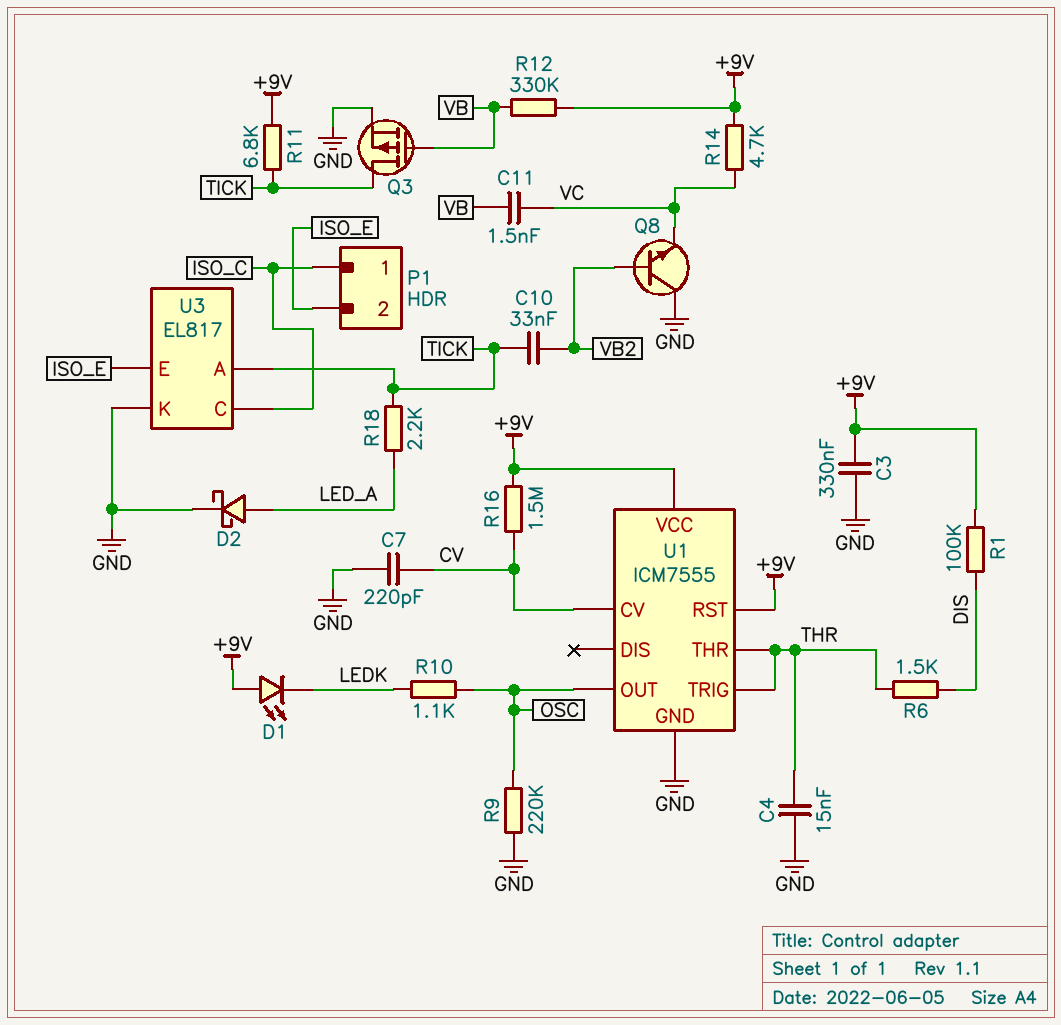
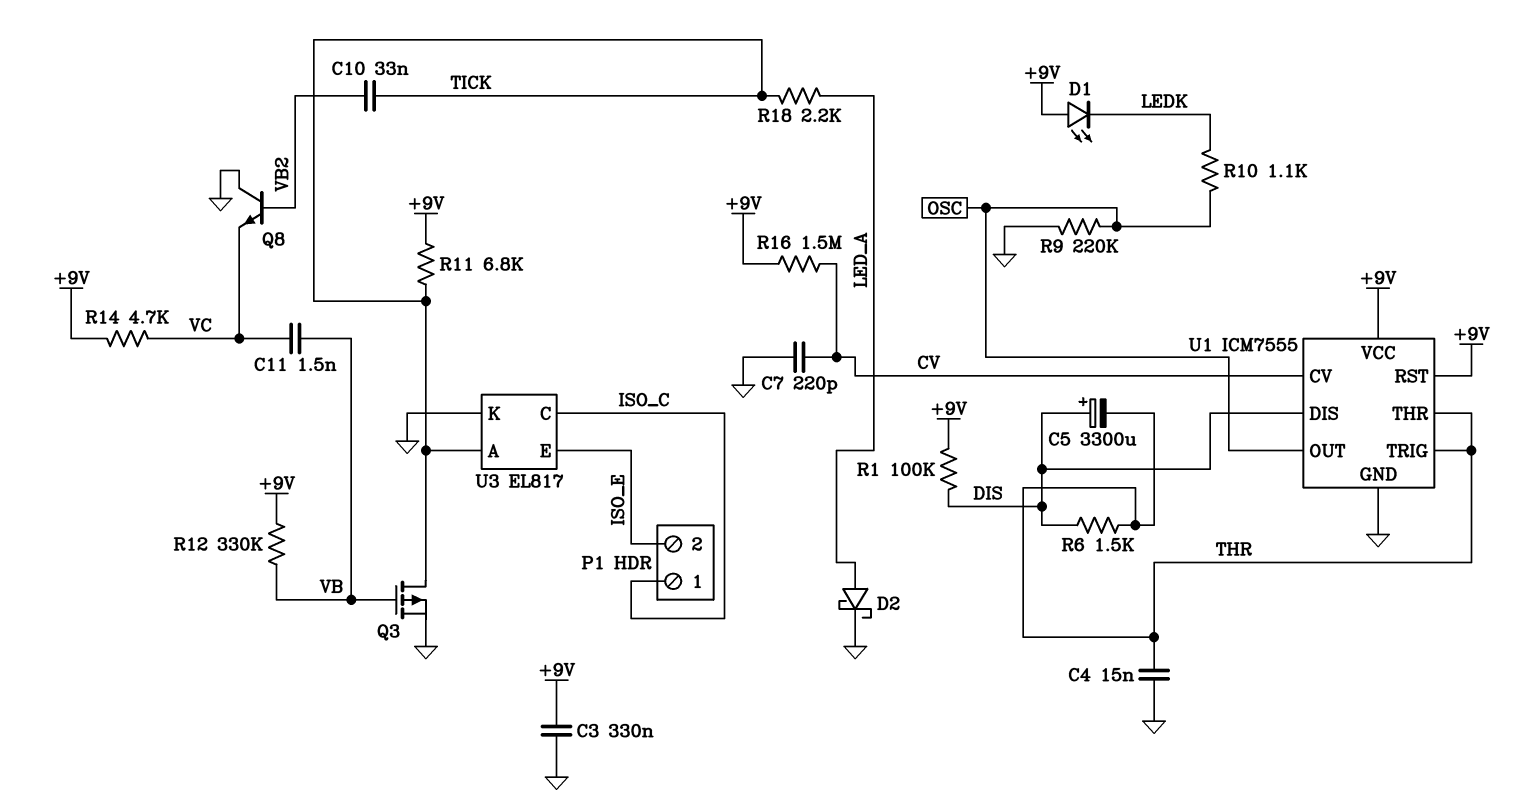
C5: none -> 3300uF (plus DIS, minus THR)
U1 pin DIS: none -> DIS

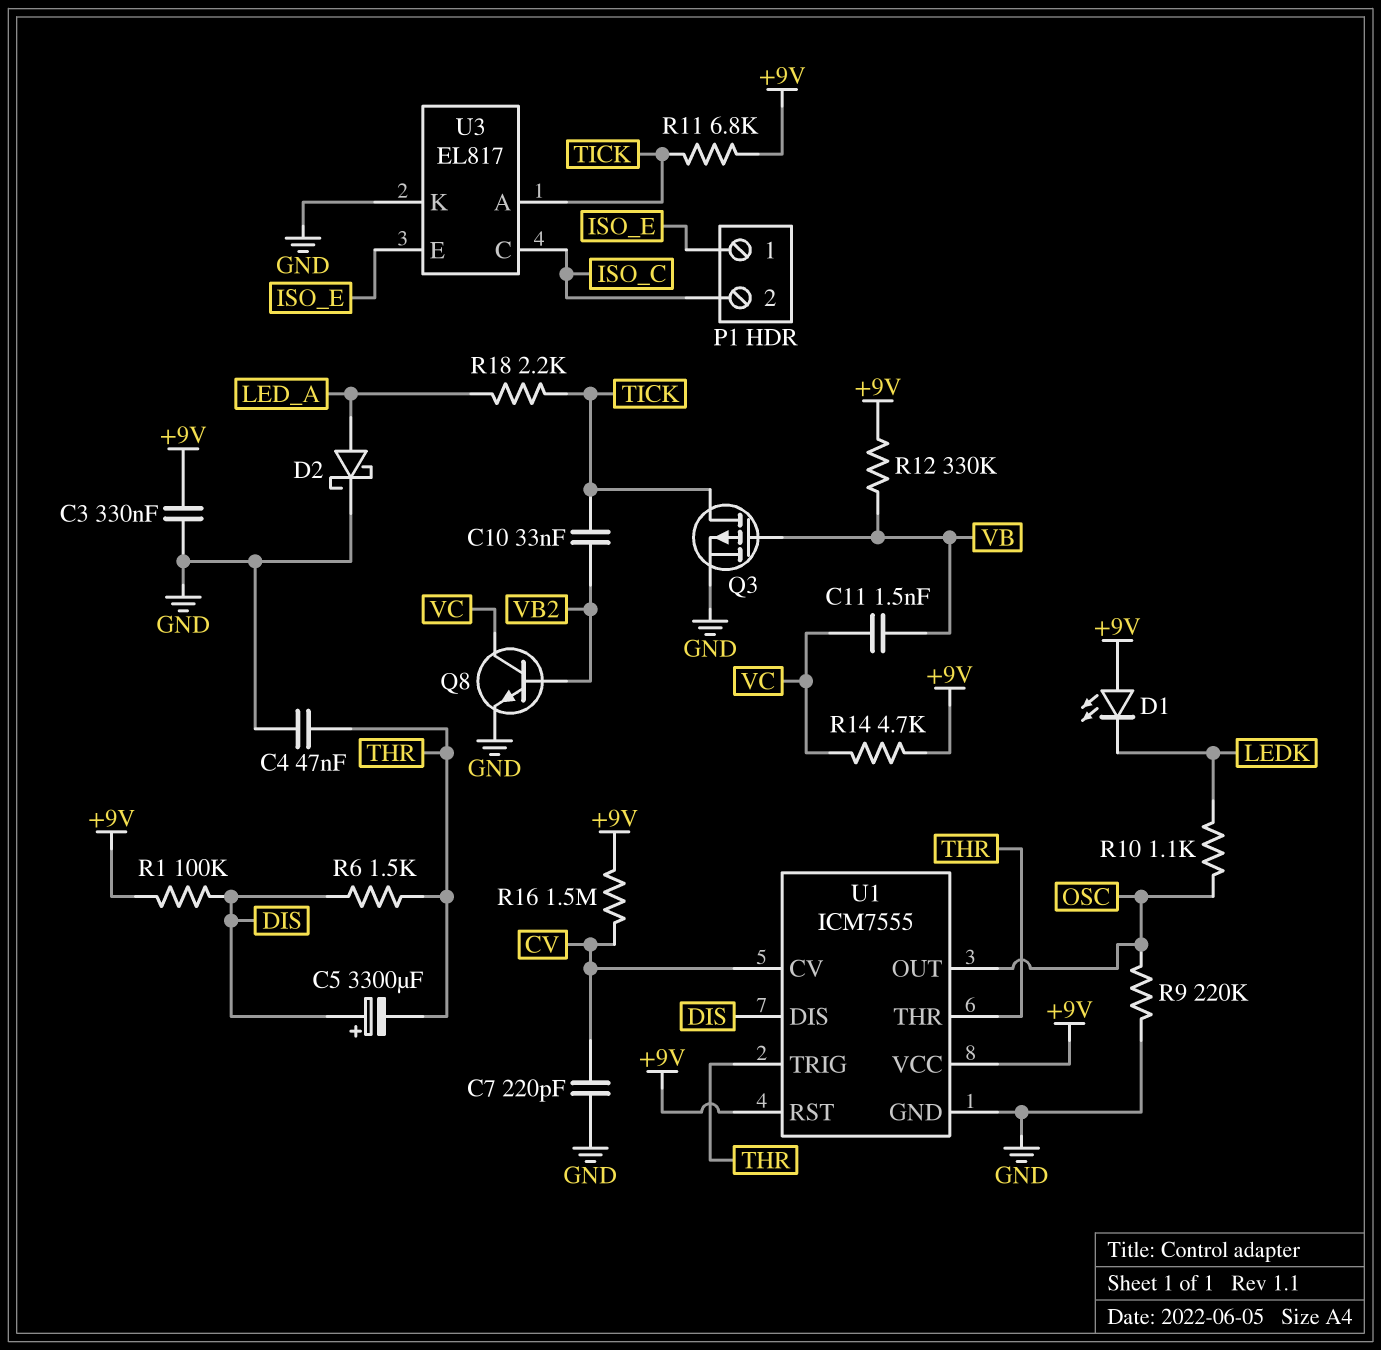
C4: 15nF (GND, THR) -> 47nF (GND, THR)
P1 pin 1: ISO_C -> ISO_E
P1 pin 2: ISO_E -> ISO_C
Q8: NPN (B VB2, C GND, E VC) -> NPN (B VB2, C VC, E GND)

